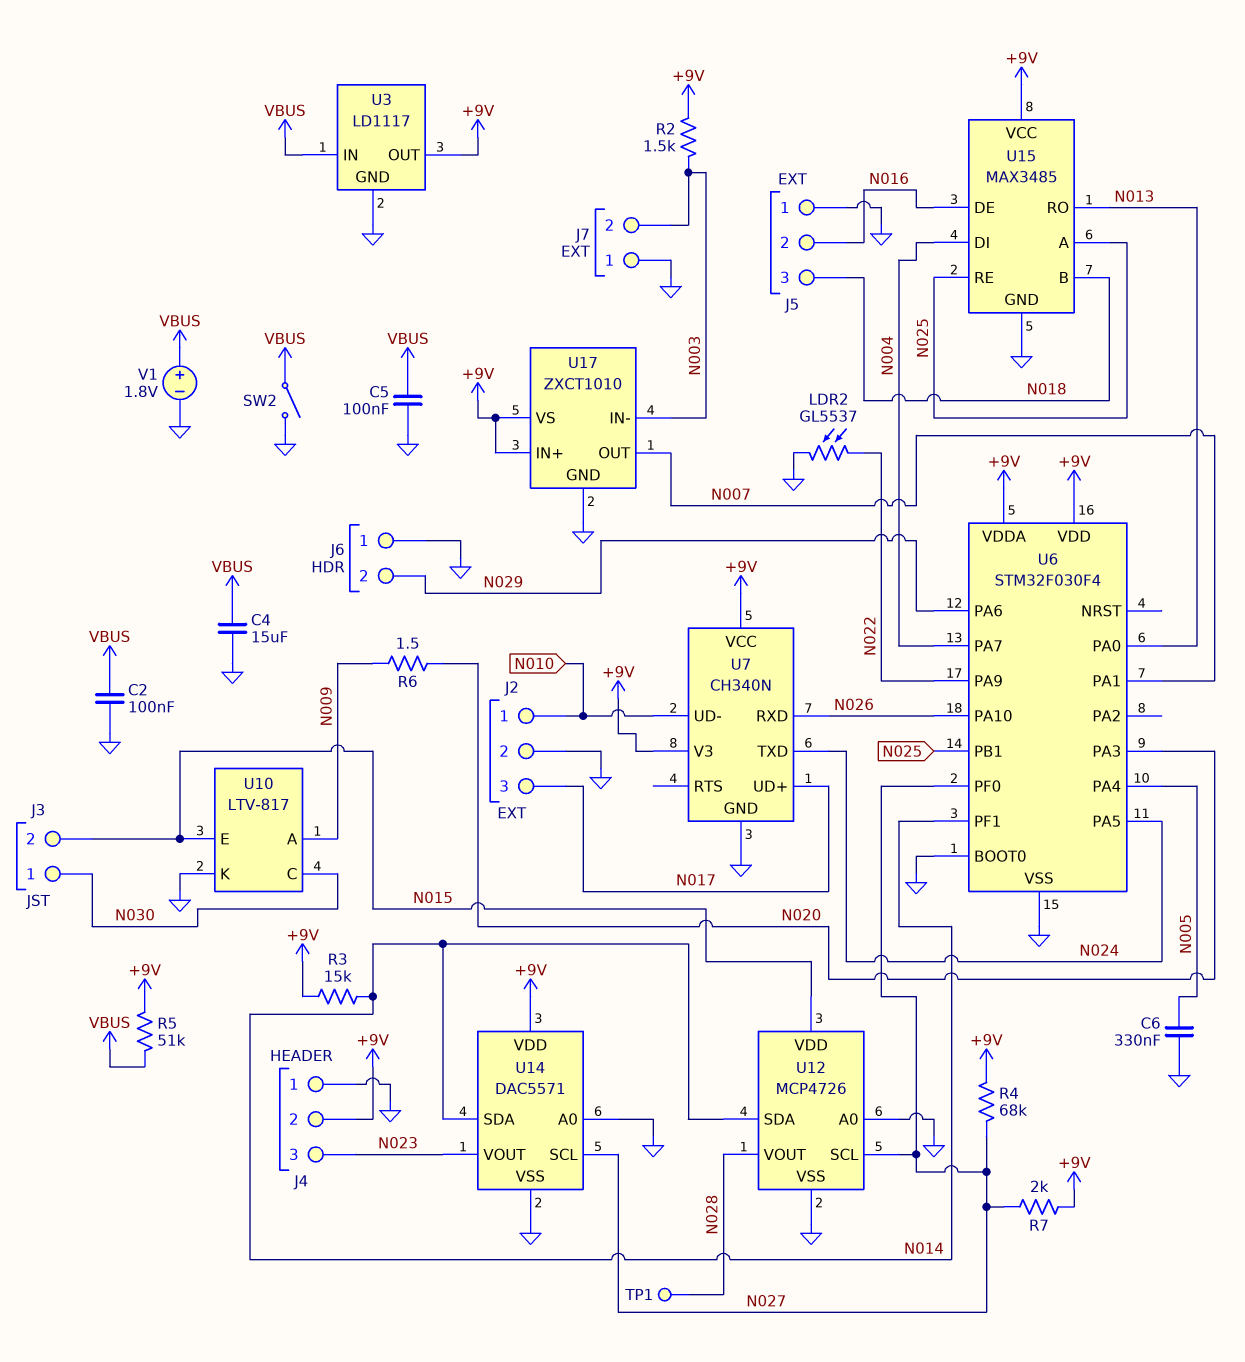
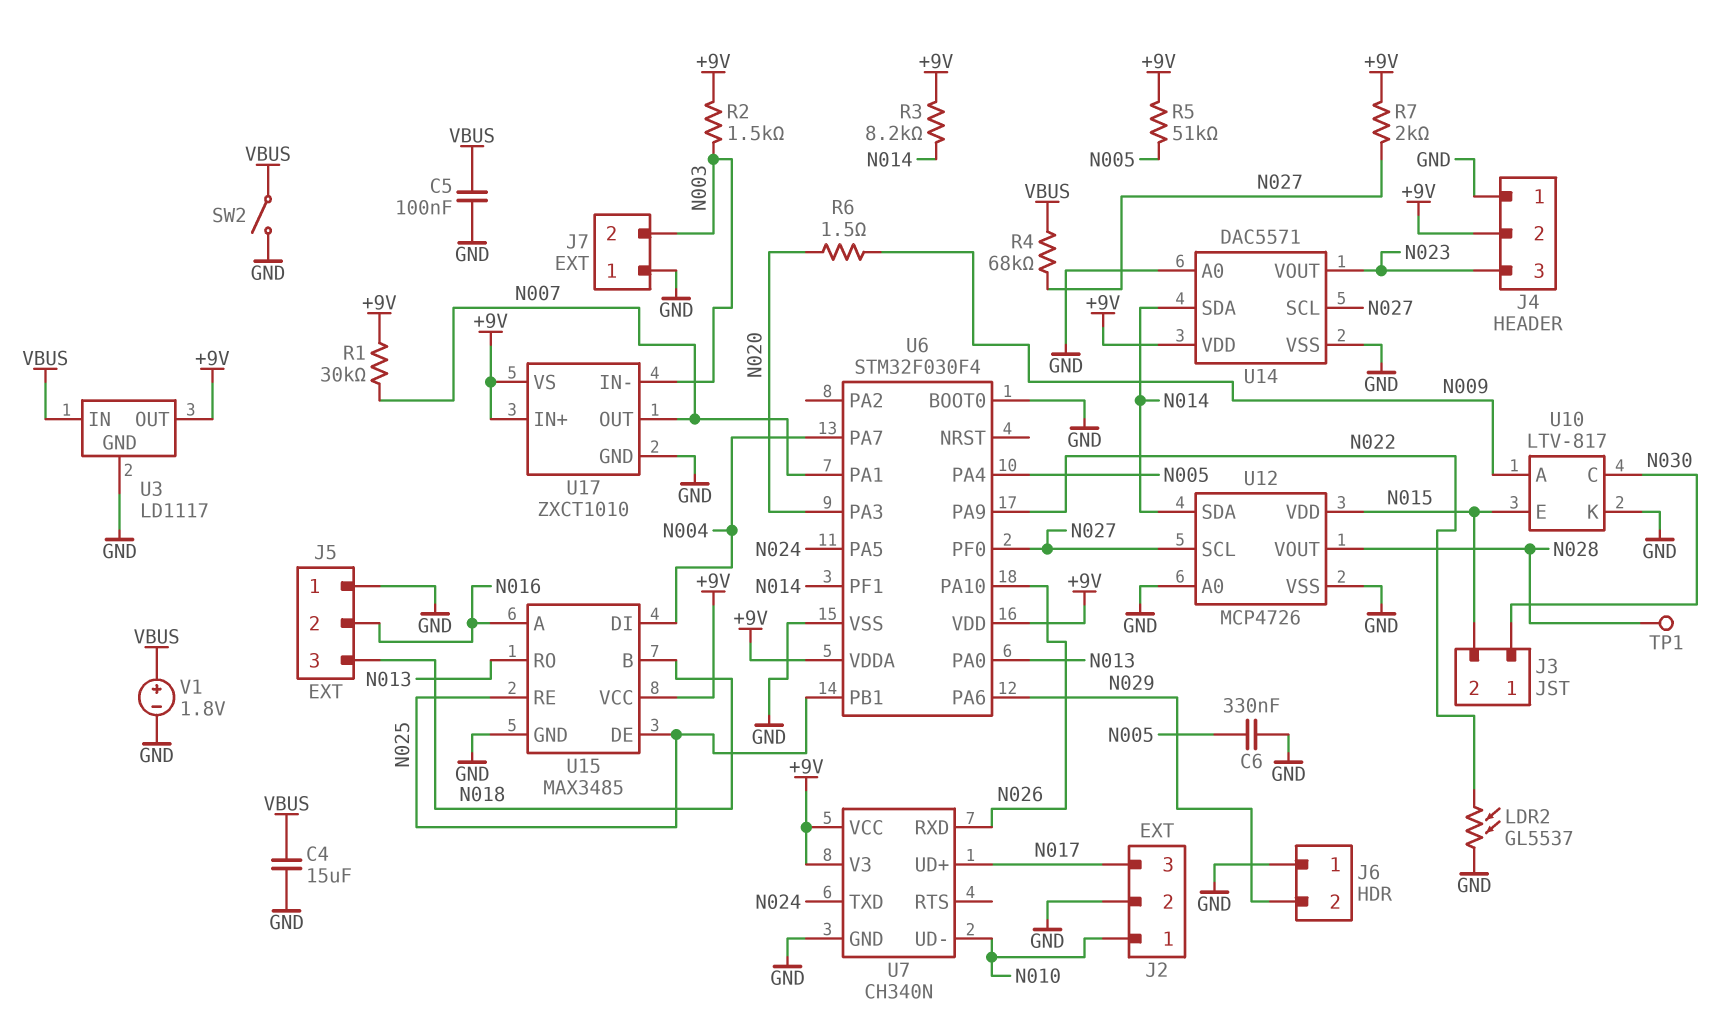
C2: 100nF (GND, VBUS) -> none
R1: none -> 30k (+9V, N007)
R3: 15k (+9V, N014) -> 8.2k (+9V, N014)
R4: 68k (+9V, N027) -> 68k (N027, VBUS)
R5: 51k (+9V, VBUS) -> 51k (+9V, N005)
U15 pin A: N025 -> N016
U15 pin DE: N016 -> N025

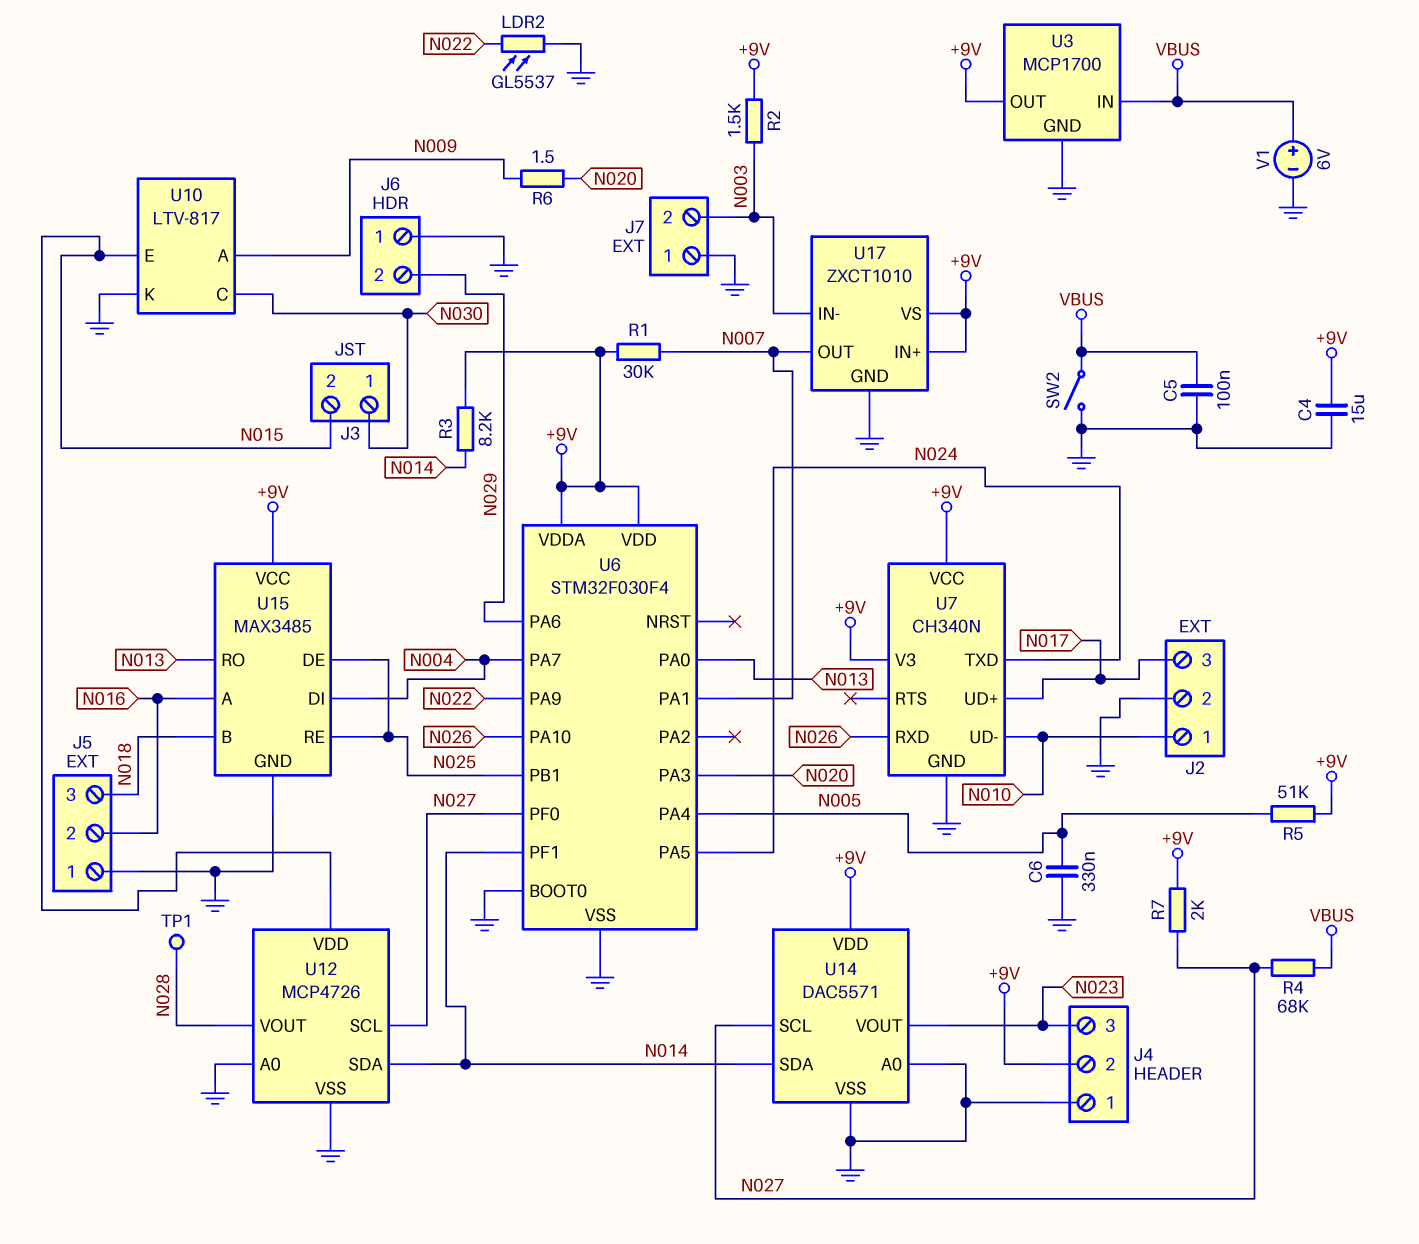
C4: 15uF (GND, VBUS) -> 15uF (+9V, GND)
U3: LD1117 -> MCP1700
V1: 1.8V (plus VBUS, minus GND) -> 6V (plus VBUS, minus GND)

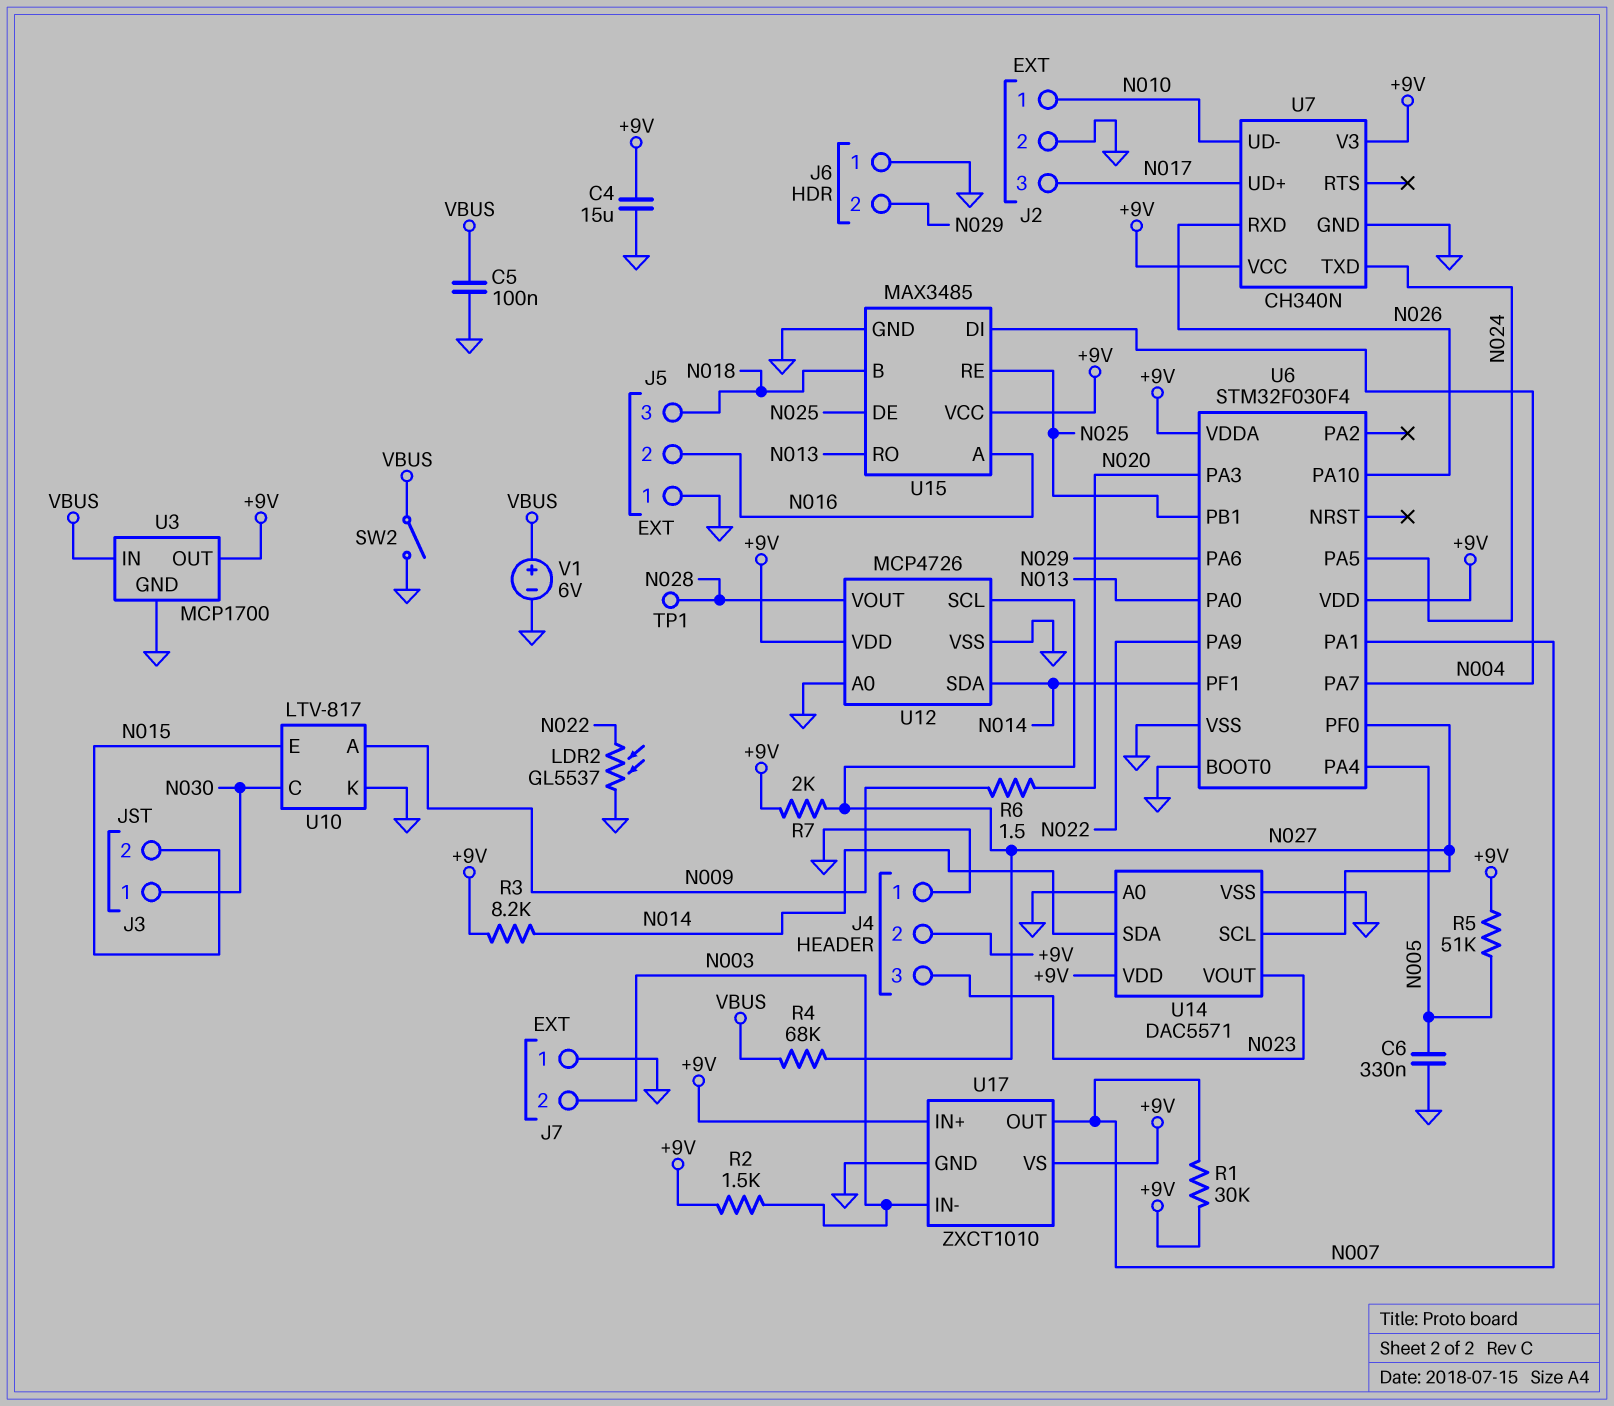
U12 pin VDD: N015 -> +9V

